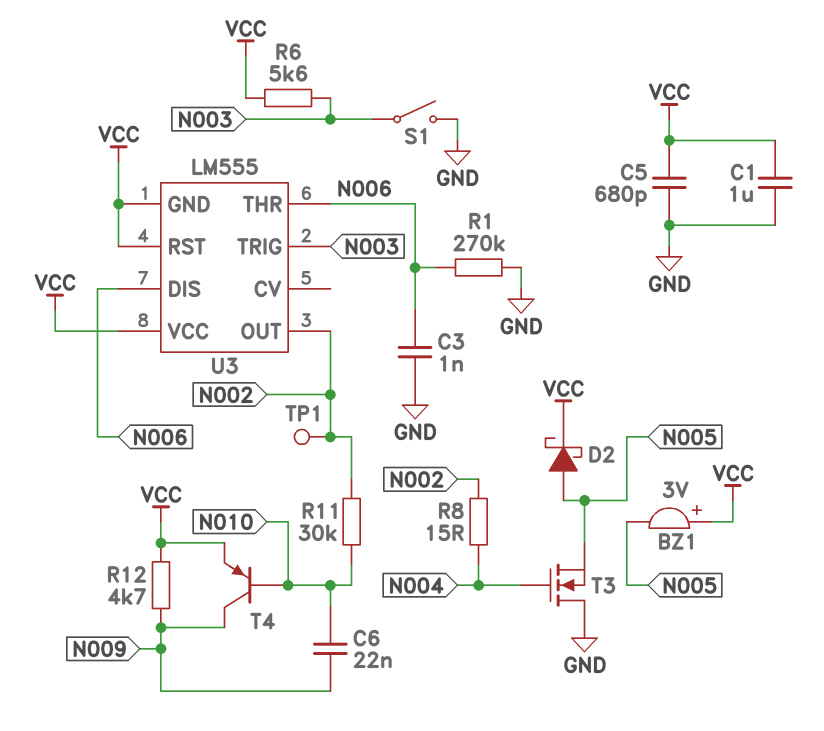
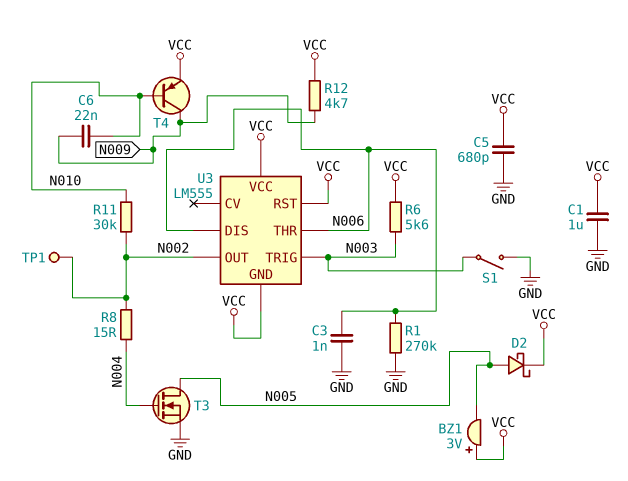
T3: NMOS (G N004, D GND, S N005) -> NMOS (G N004, D N005, S GND)

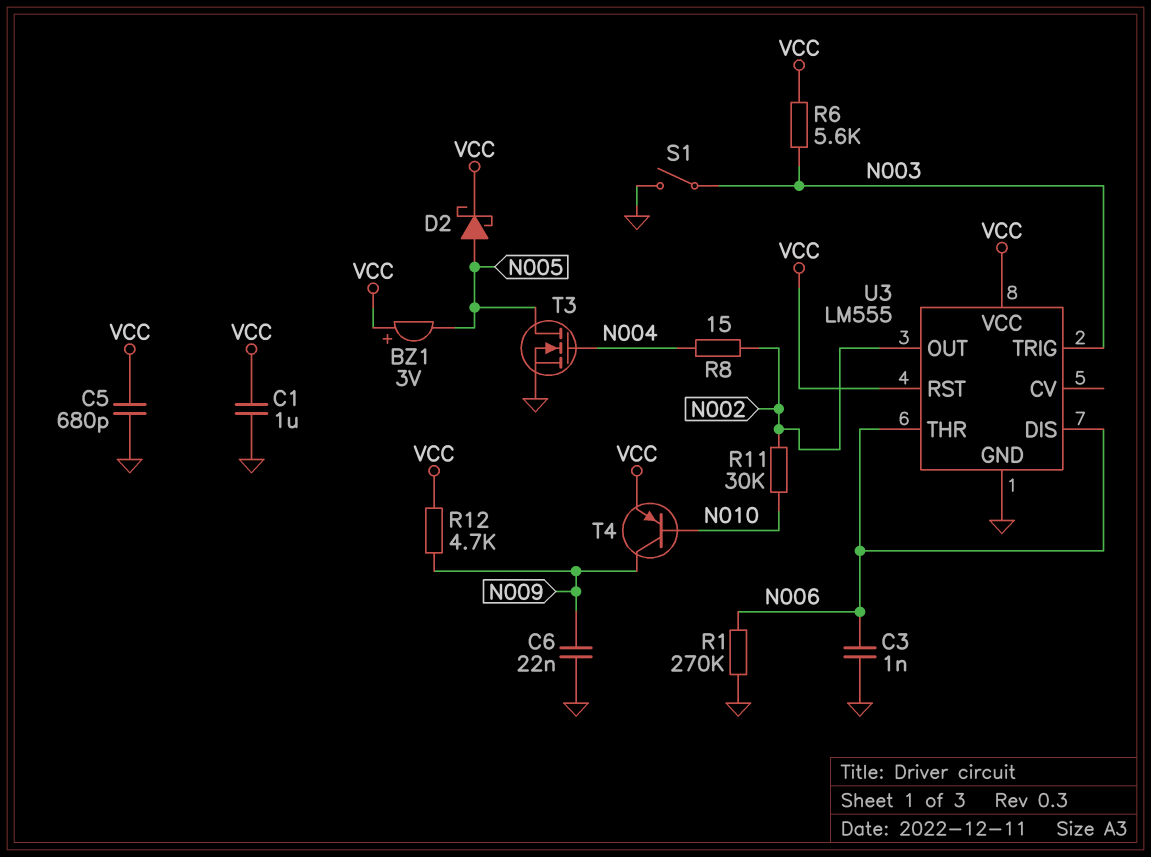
C6: 22nF (N009, N010) -> 22nF (GND, N009)
TP1: test point (N002) -> none
U3 pin GND: VCC -> GND

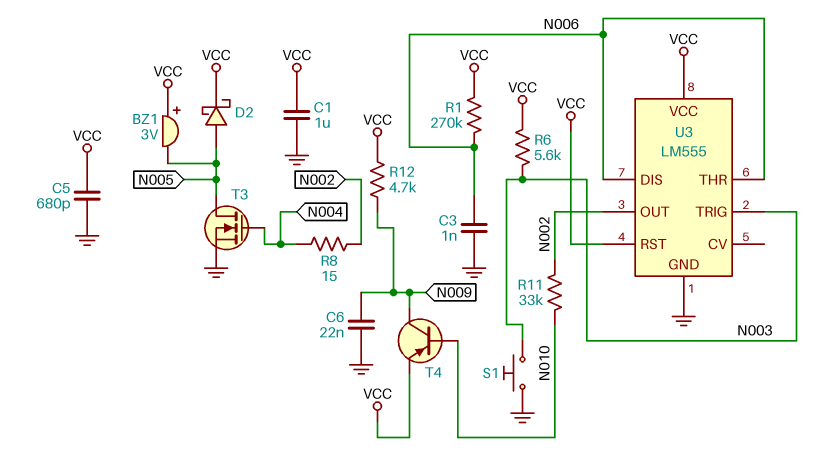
R1: 270k (GND, N006) -> 270k (N006, VCC)
R11: 30k (N002, N010) -> 33k (N002, N010)
S1: switch (GND, N003) -> button (GND, N003)

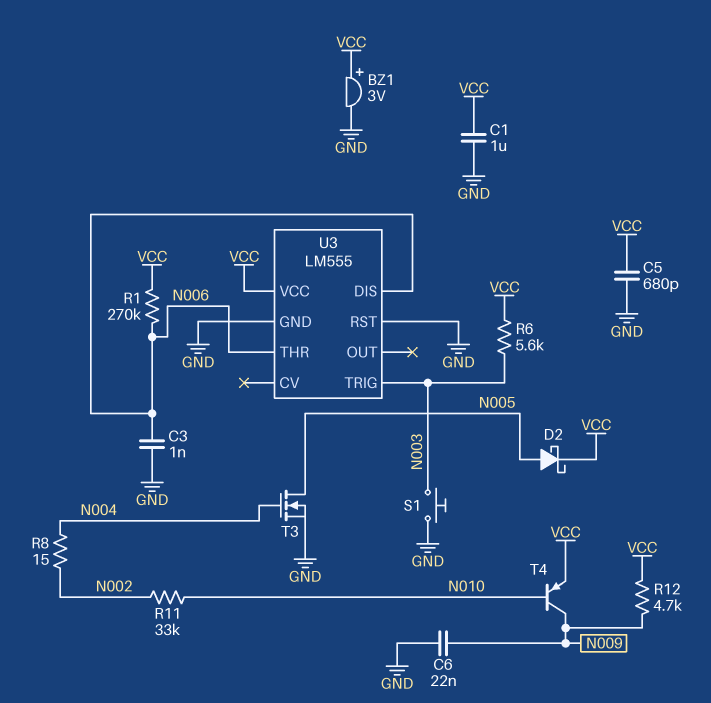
BZ1: buzzer 3V (plus VCC, minus N005) -> buzzer 3V (plus VCC, minus GND)
U3 pin OUT: N002 -> none
U3 pin RST: VCC -> GND

